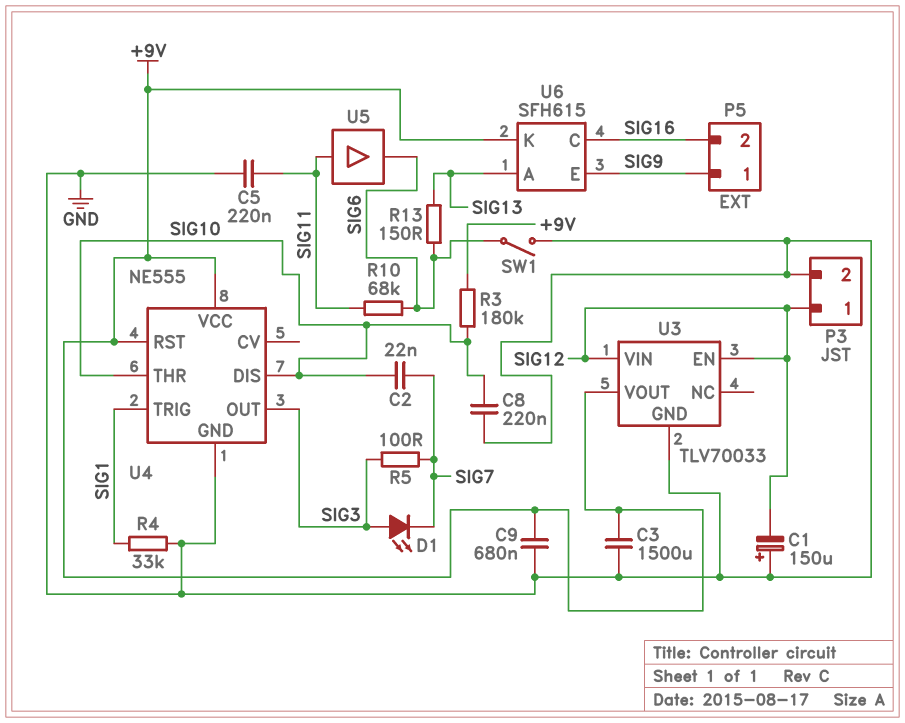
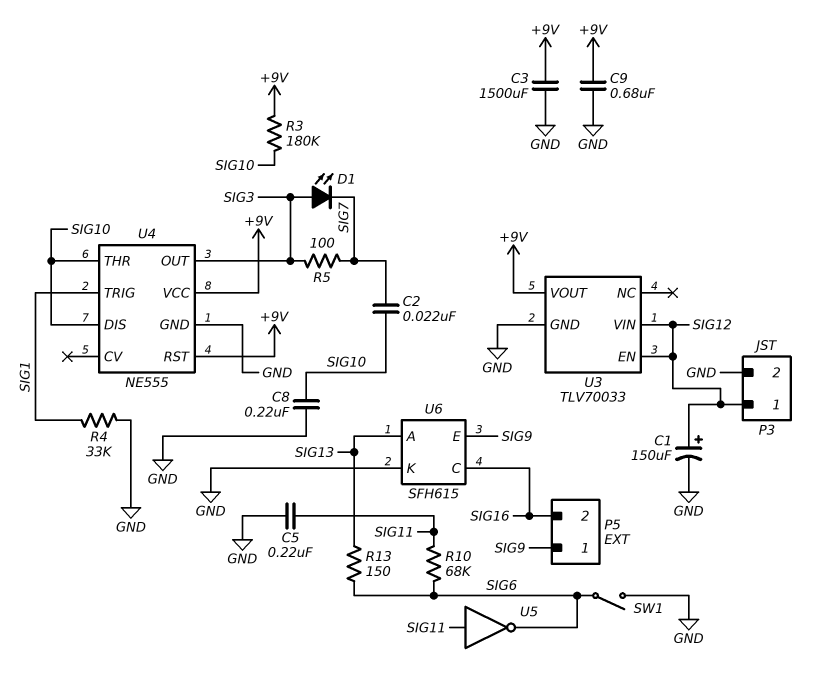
C1: 150uF (plus GND, minus SIG12) -> 150uF (plus SIG12, minus GND)
U5: buffer (in SIG11, out SIG6) -> NOT (in SIG11, out SIG6)
U6 pin K: +9V -> GND

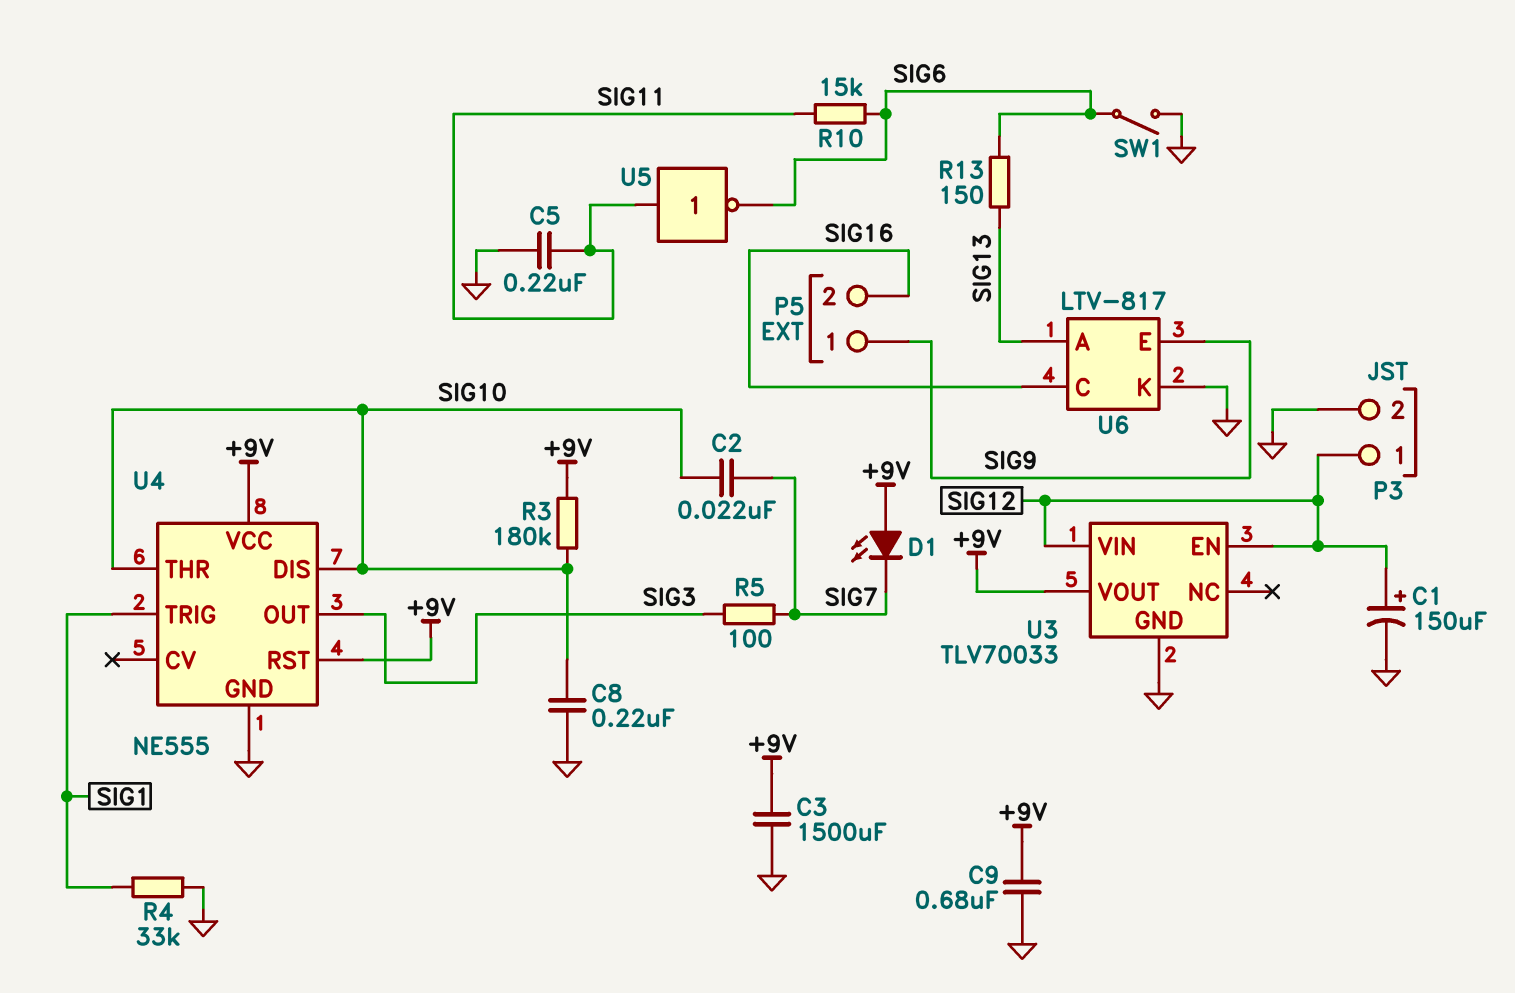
D1: LED (A SIG3, K SIG7) -> LED (A +9V, K SIG7)
R10: 68k (SIG6, SIG11) -> 15k (SIG6, SIG11)
U6: SFH615 -> LTV-817

